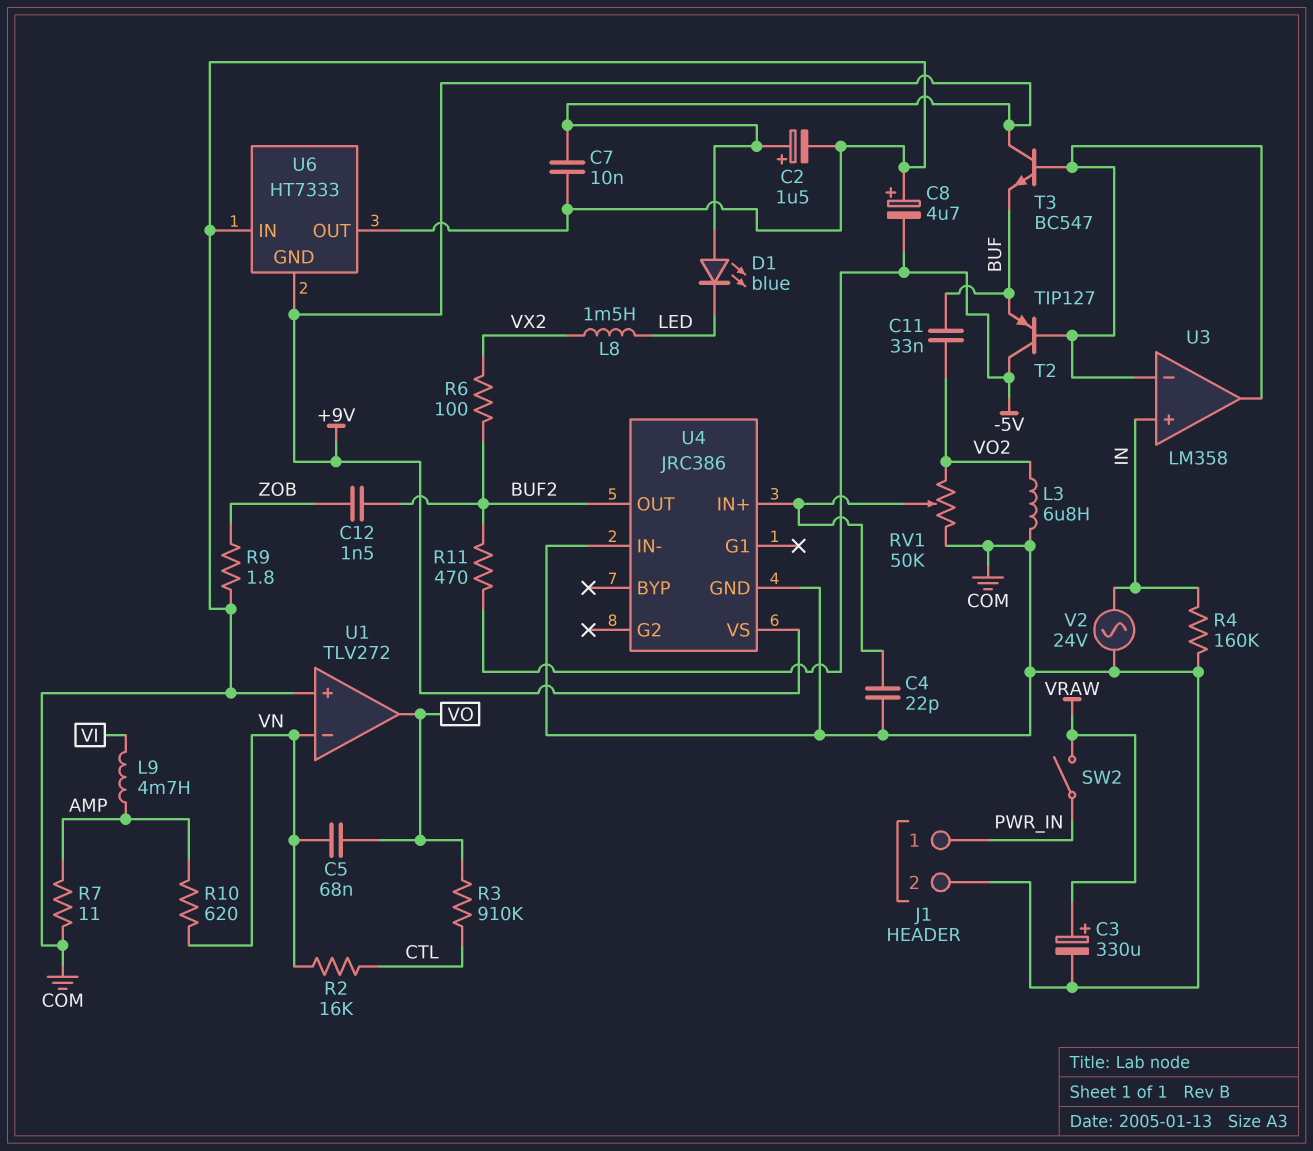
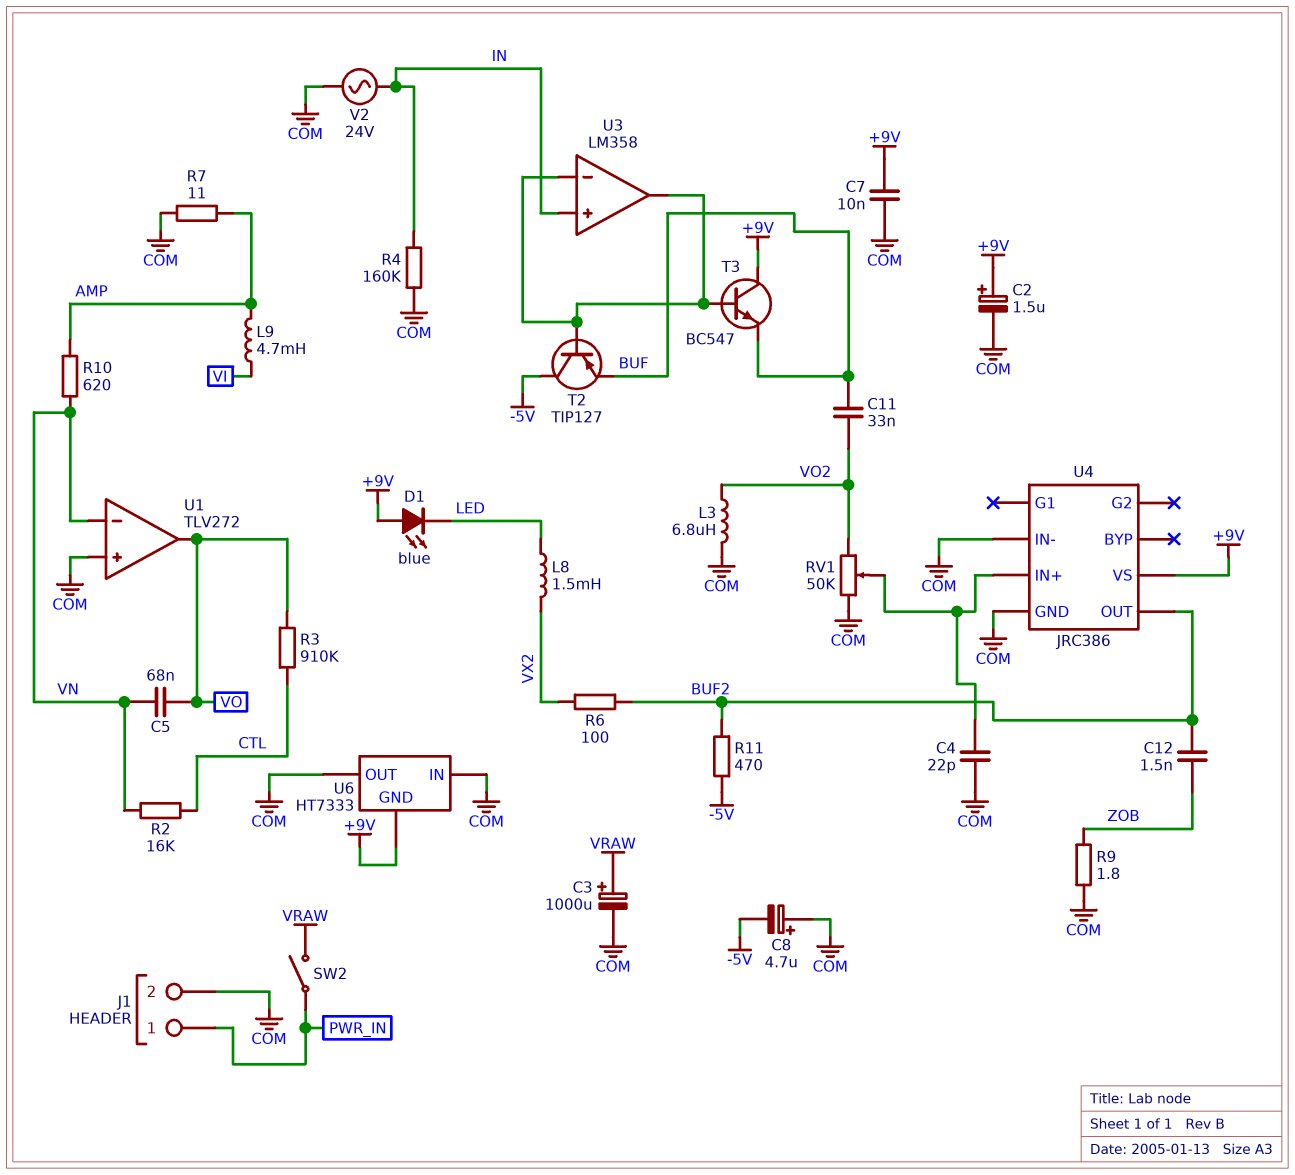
C3: 330uF (plus VRAW, minus COM) -> 1000uF (plus VRAW, minus COM)

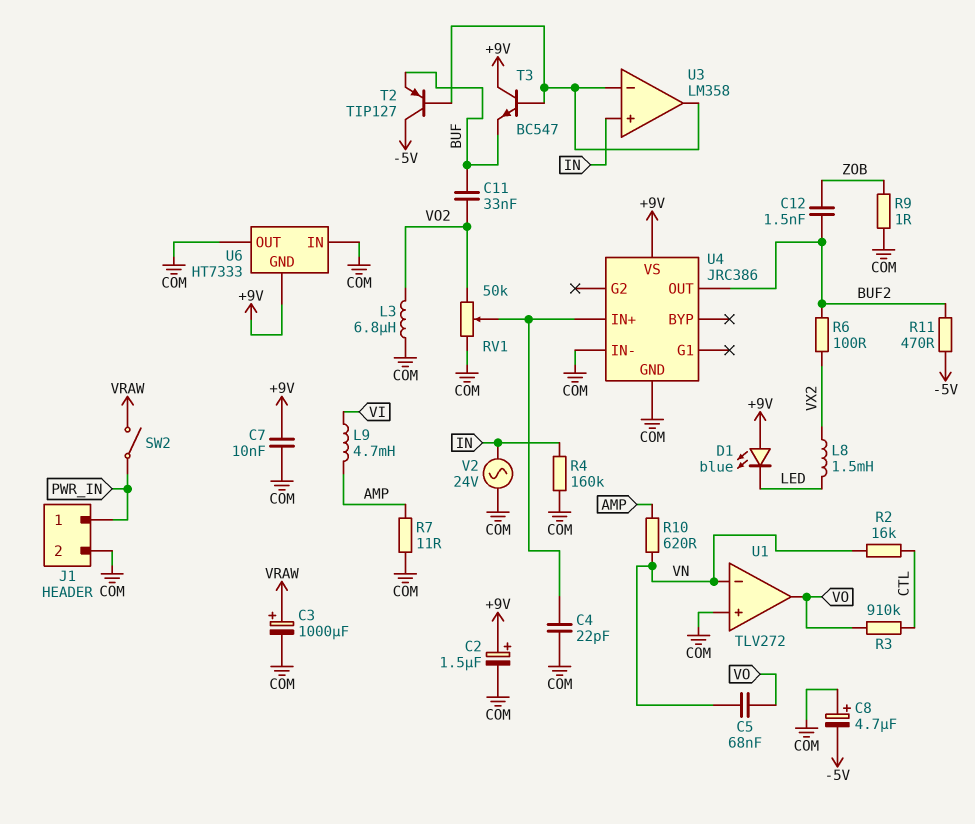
R9: 1.8 (COM, ZOB) -> 1 (COM, ZOB)

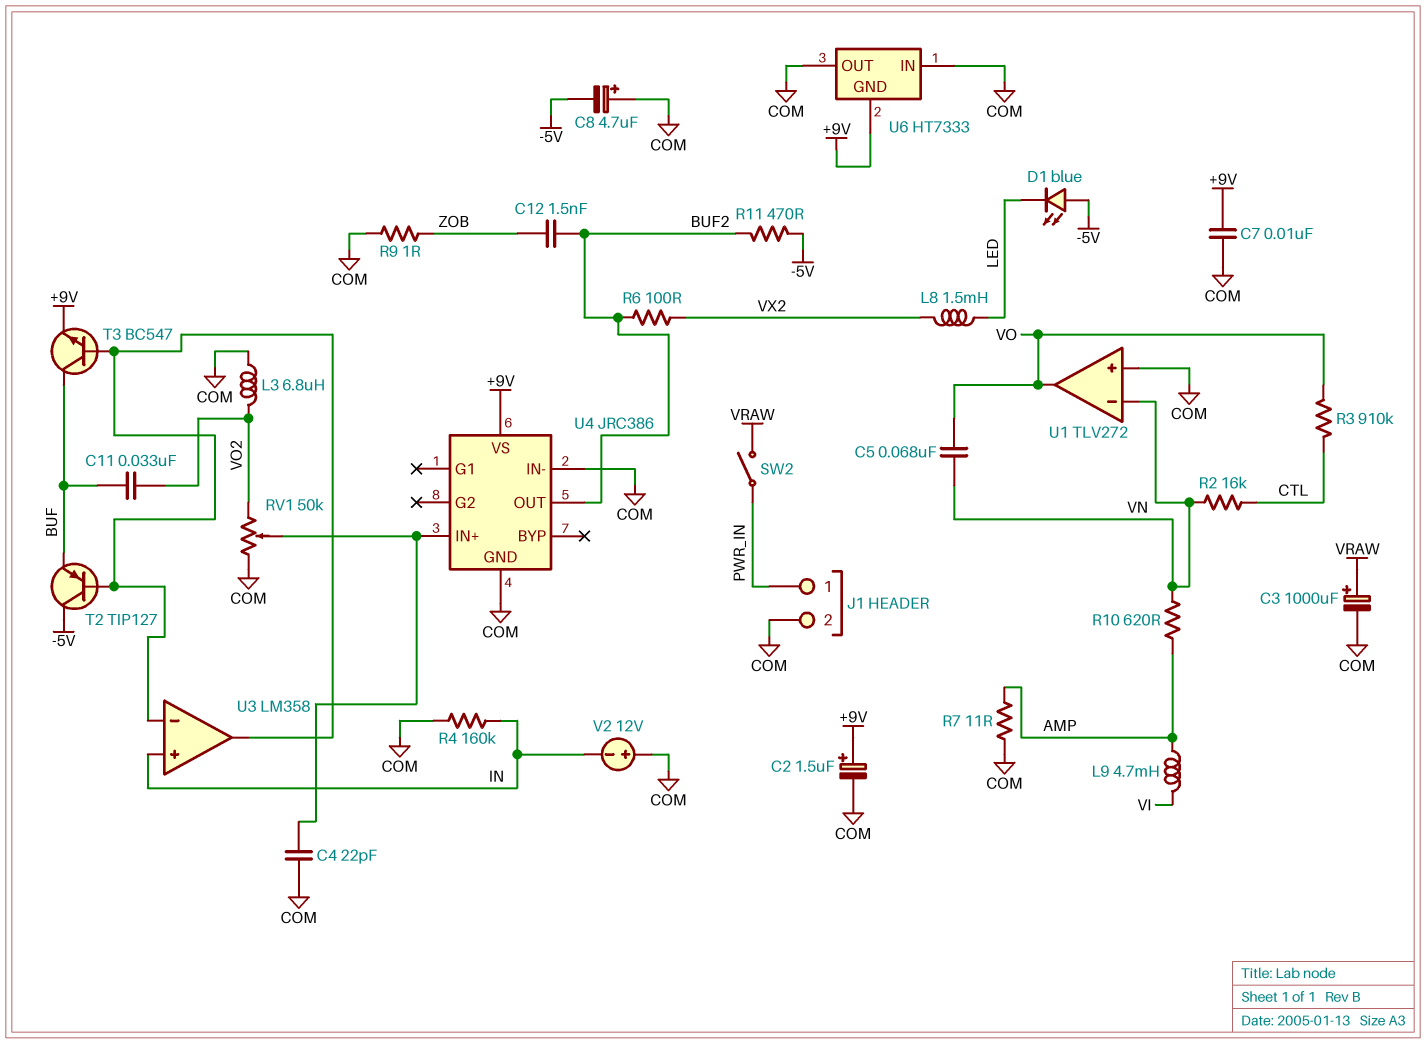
D1: LED blue (A +9V, K LED) -> LED blue (A -5V, K LED)
T3: NPN BC547 (B U3/in-, C +9V, E BUF) -> NPN BC547 (B U3/in-, C BUF, E +9V)
V2: AC 24V (COM, IN) -> 12V (plus COM, minus IN)

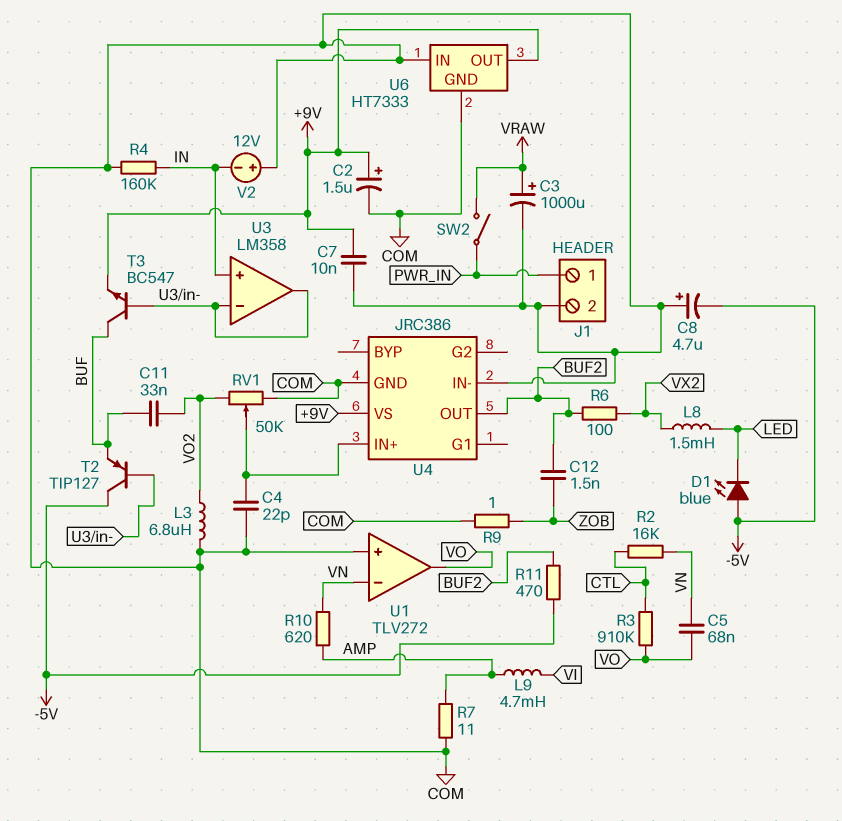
U6 pin GND: +9V -> COM
U6 pin OUT: COM -> +9V

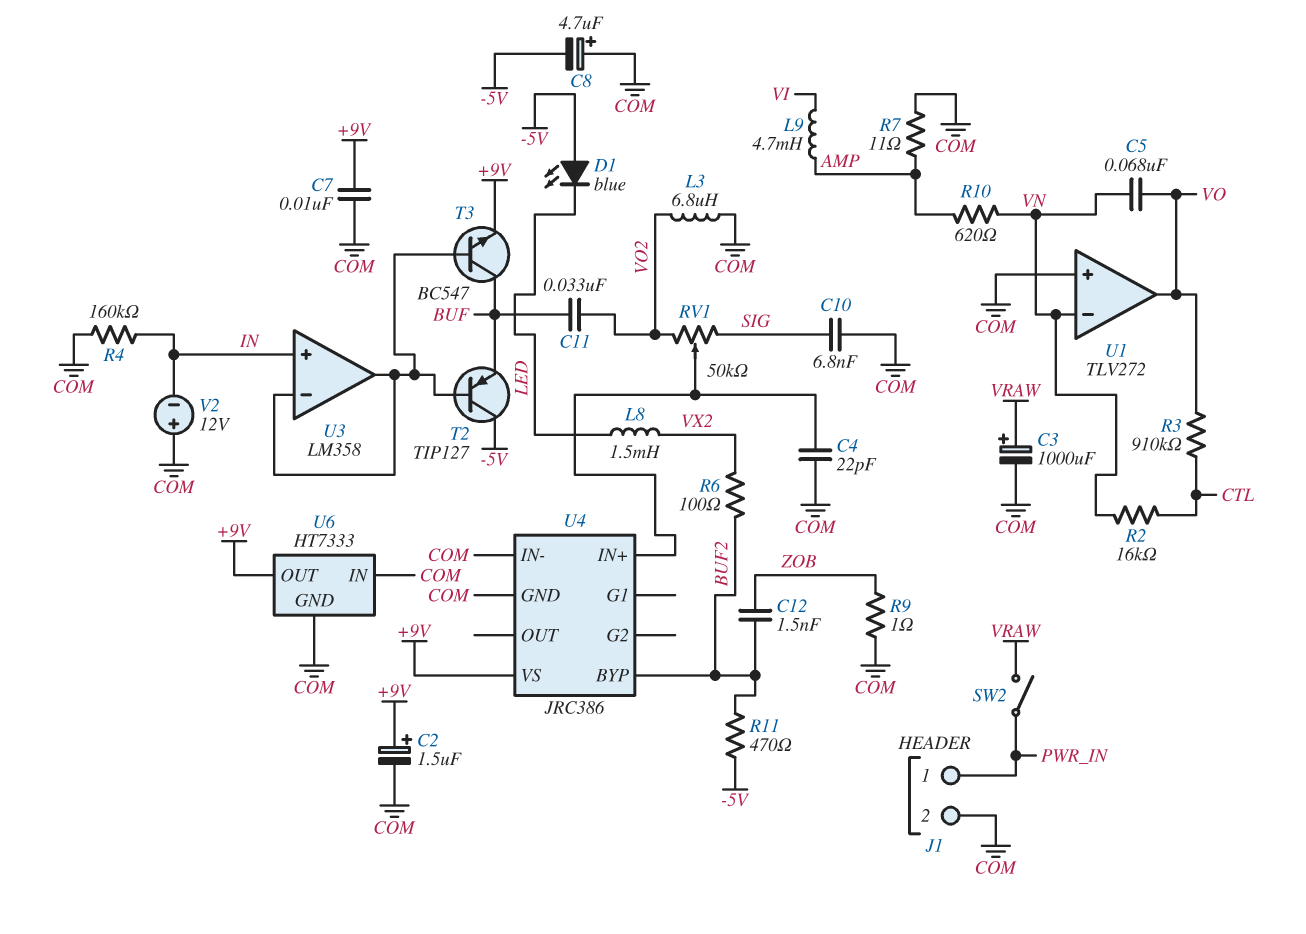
C10: none -> 6.8nF (COM, SIG)
RV1: 50k (COM, VO2, wiper U4/IN+) -> 50k (SIG, VO2, wiper U4/IN+)
U4 pin BYP: none -> BUF2
U4 pin OUT: BUF2 -> none

